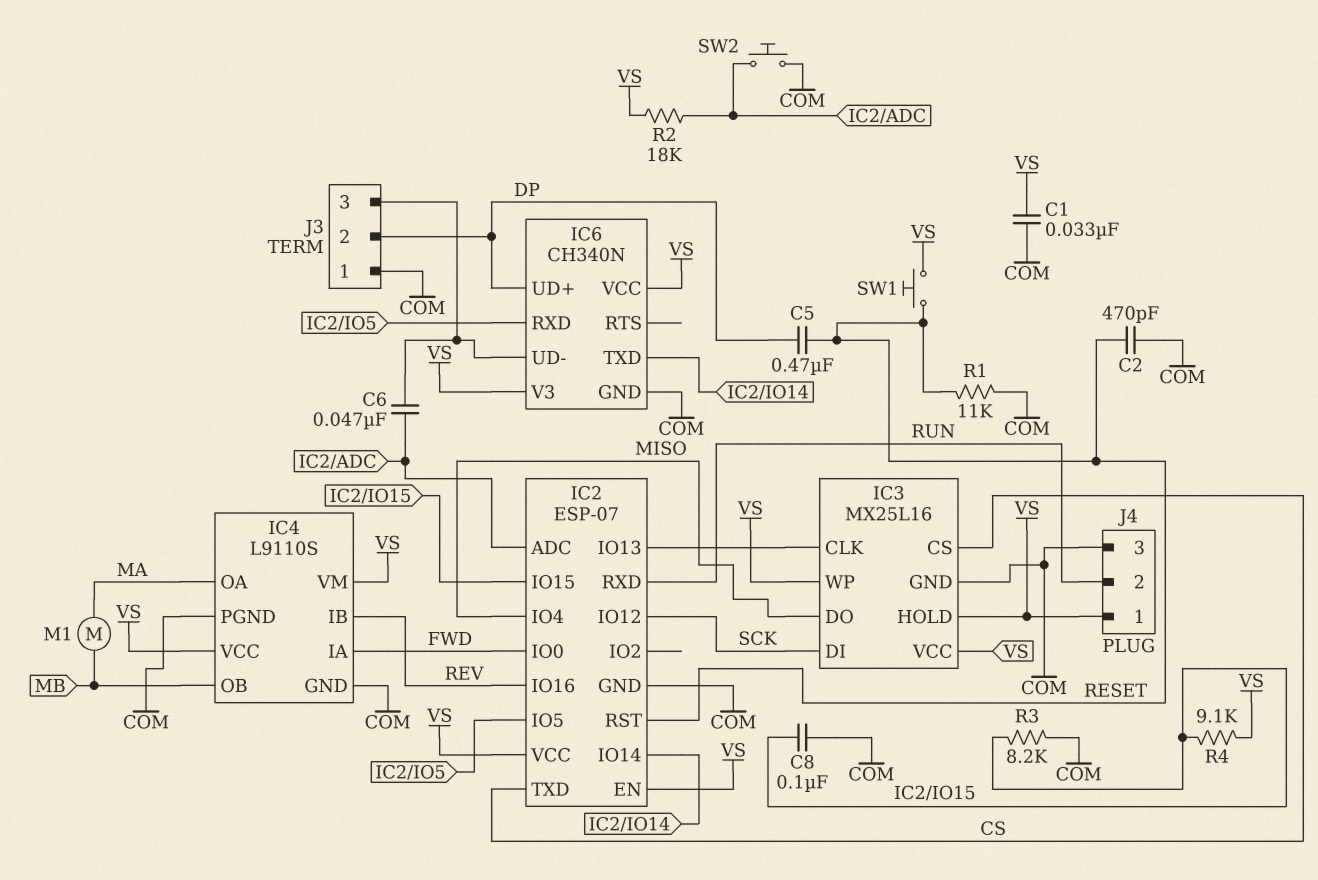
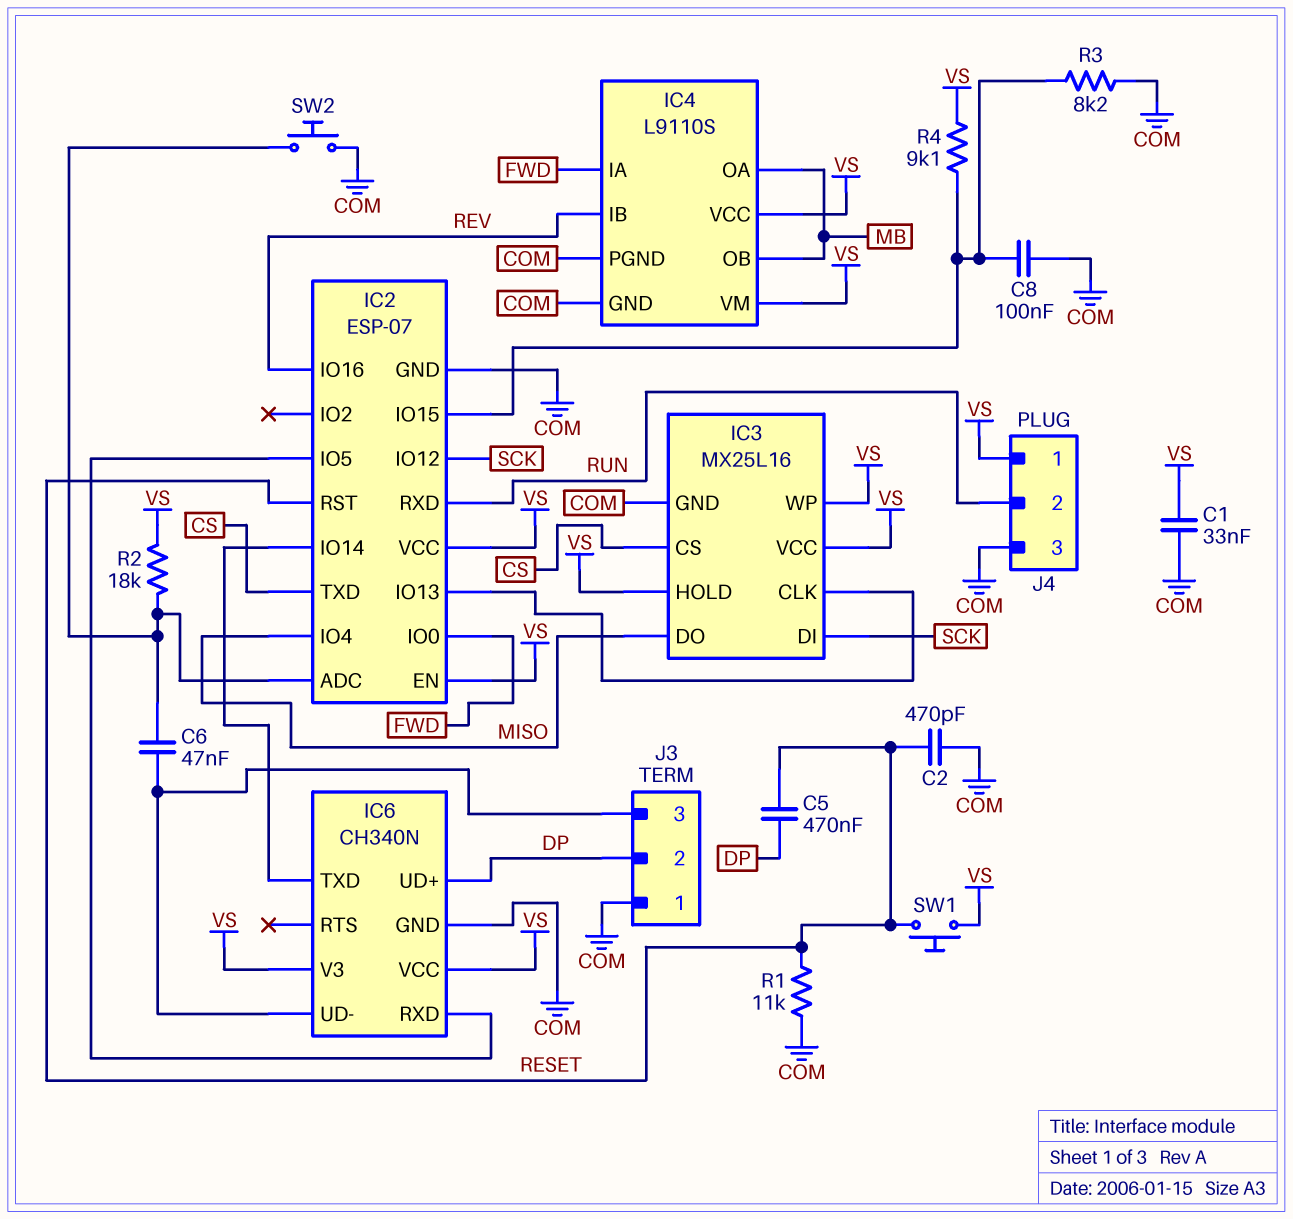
IC4 pin OA: MA -> MB
M1: motor (MA, MB) -> none

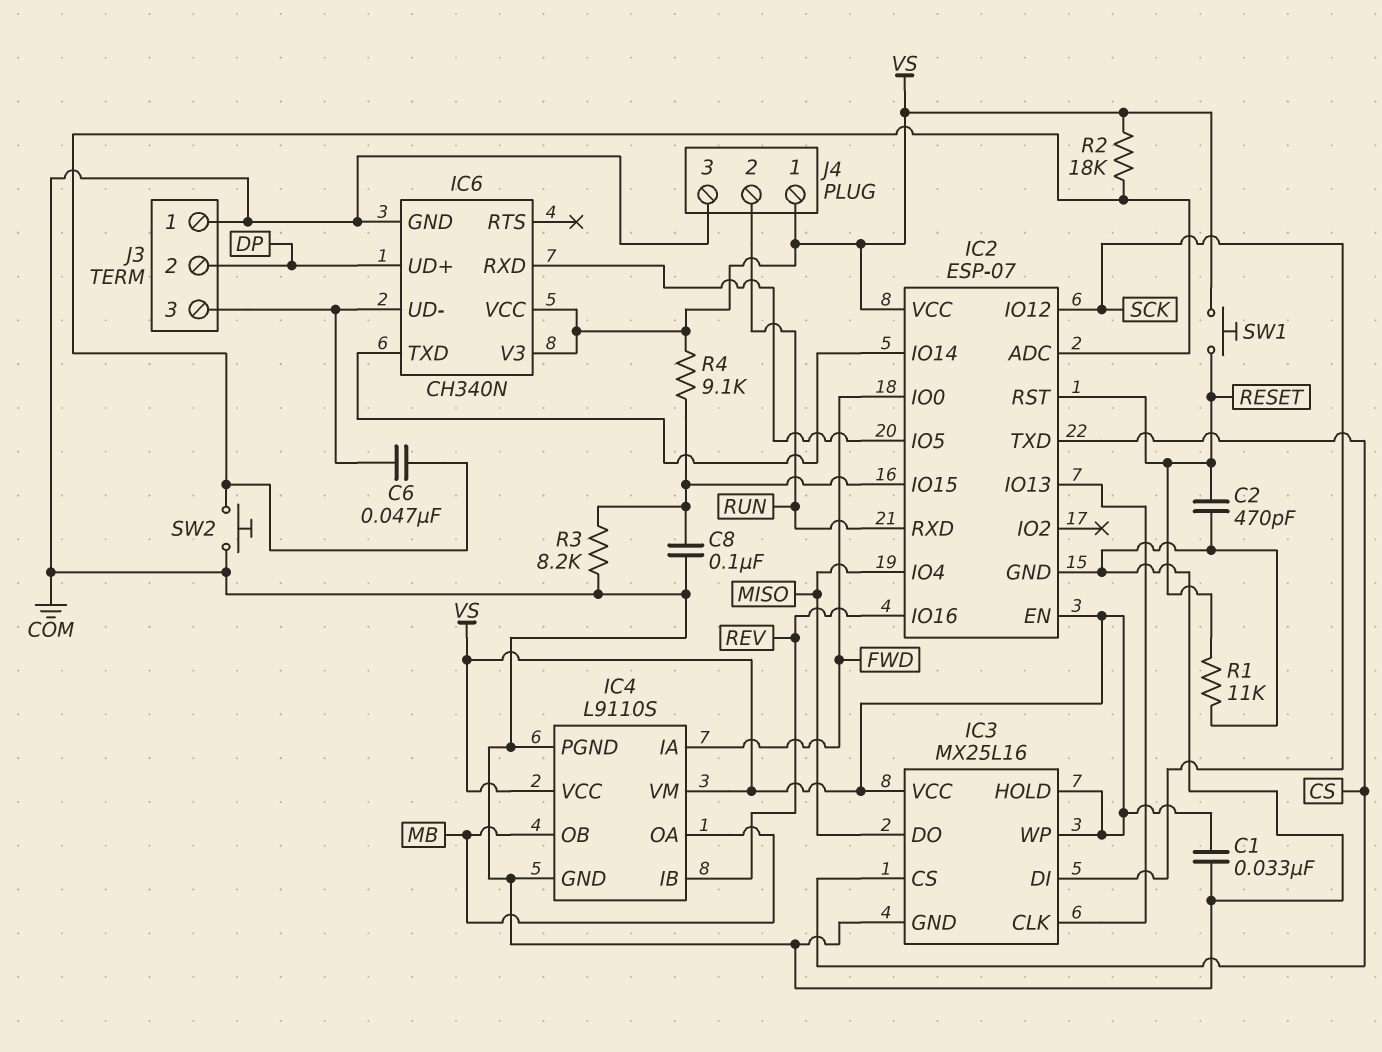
C5: 470nF (DP, RESET) -> none

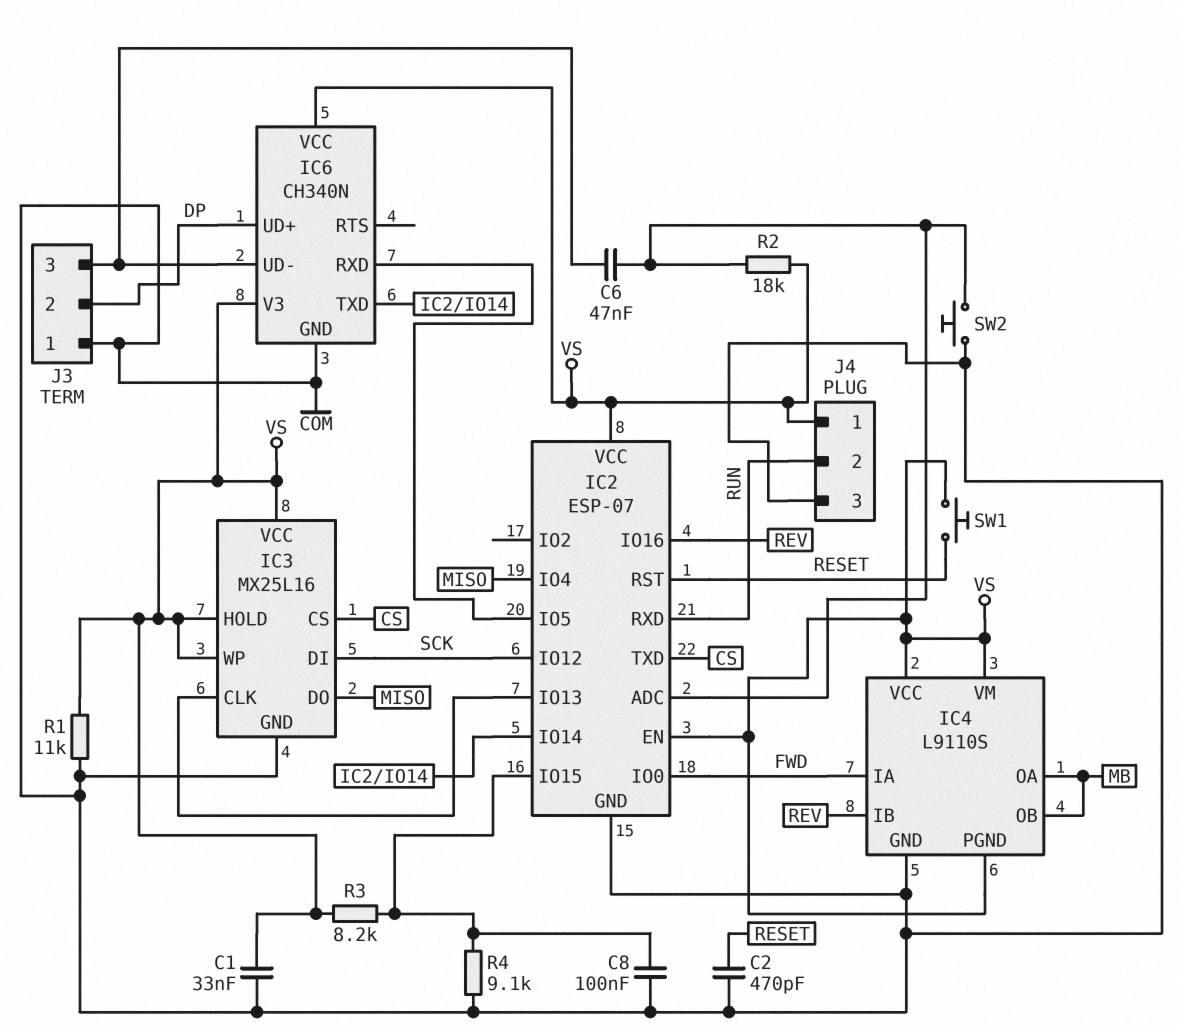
IC4 pin PGND: COM -> VS
R1: 11k (COM, RESET) -> 11k (COM, VS)
R3: 8.2k (COM, IC2/IO15) -> 8.2k (IC2/IO15, VS)
R4: 9.1k (IC2/IO15, VS) -> 9.1k (COM, IC2/IO15)

